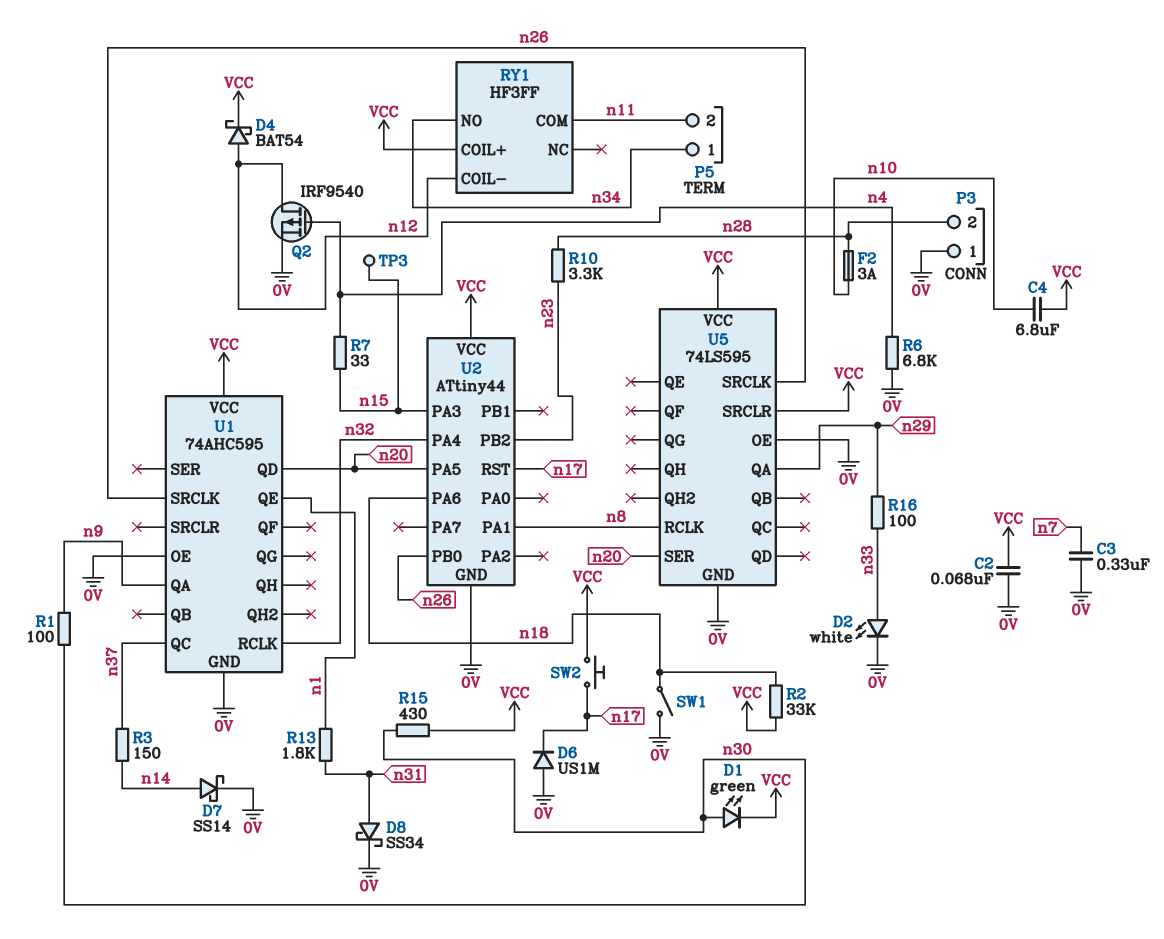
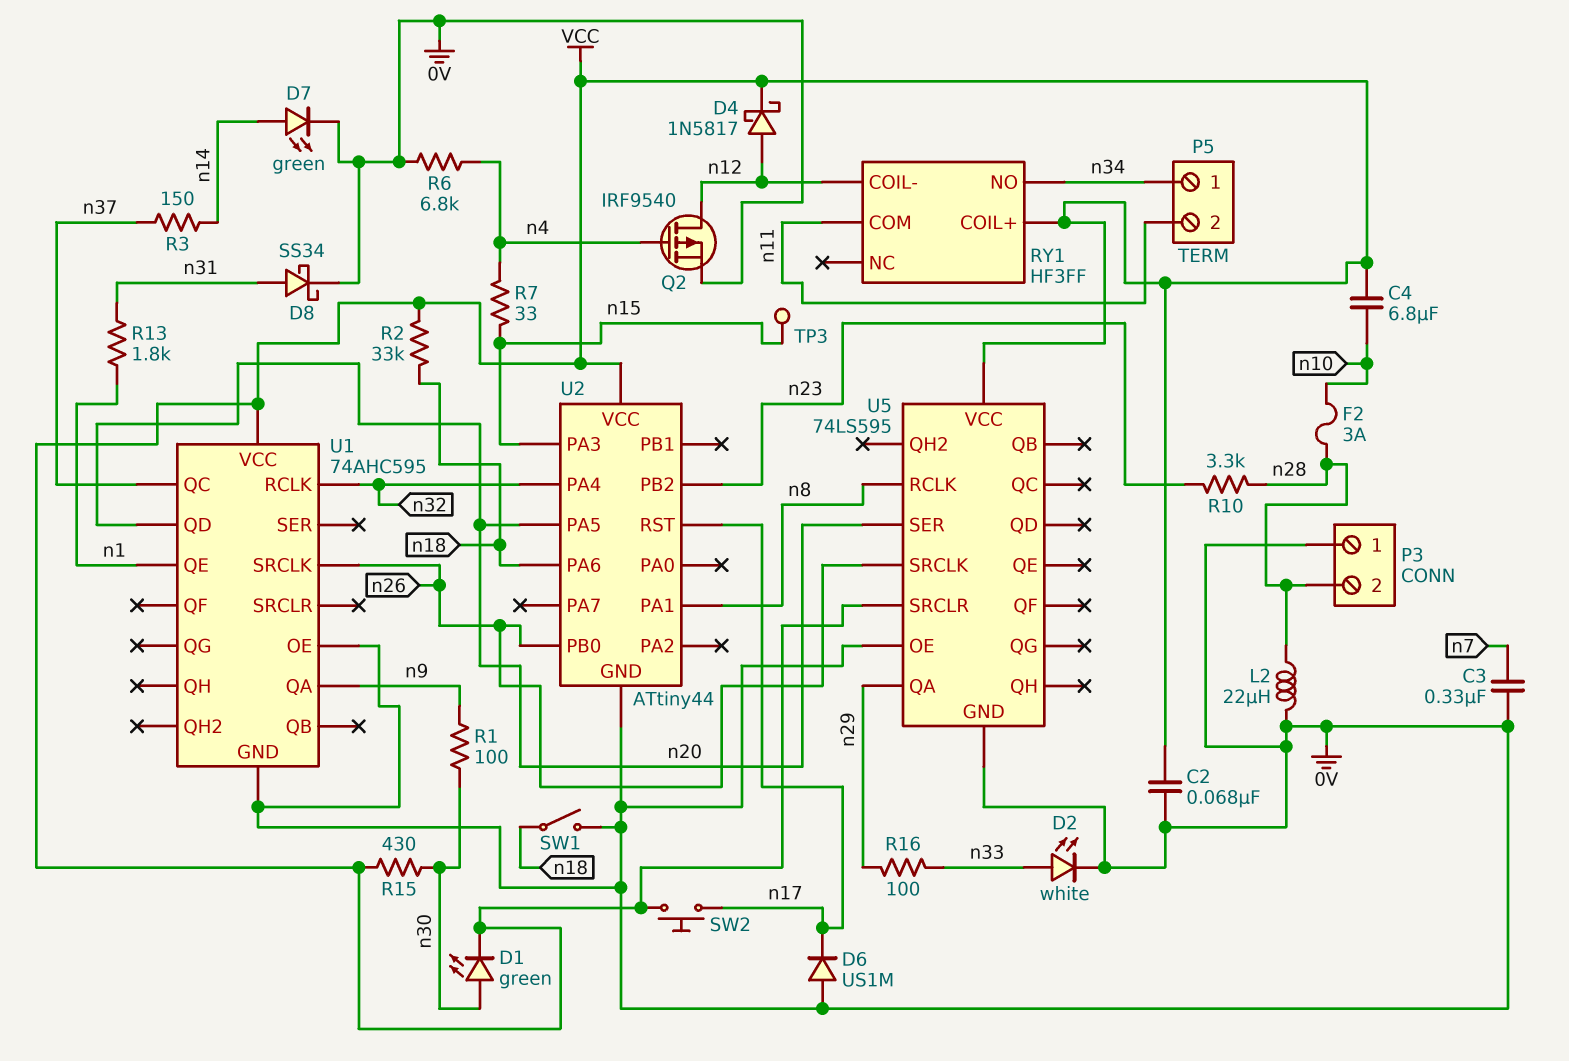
D4: schottky BAT54 (A n12, K VCC) -> schottky 1N5817 (A n12, K VCC)
D7: schottky SS14 (A n14, K 0V) -> LED green (A n14, K 0V)
L2: none -> 22uH (0V, n28)

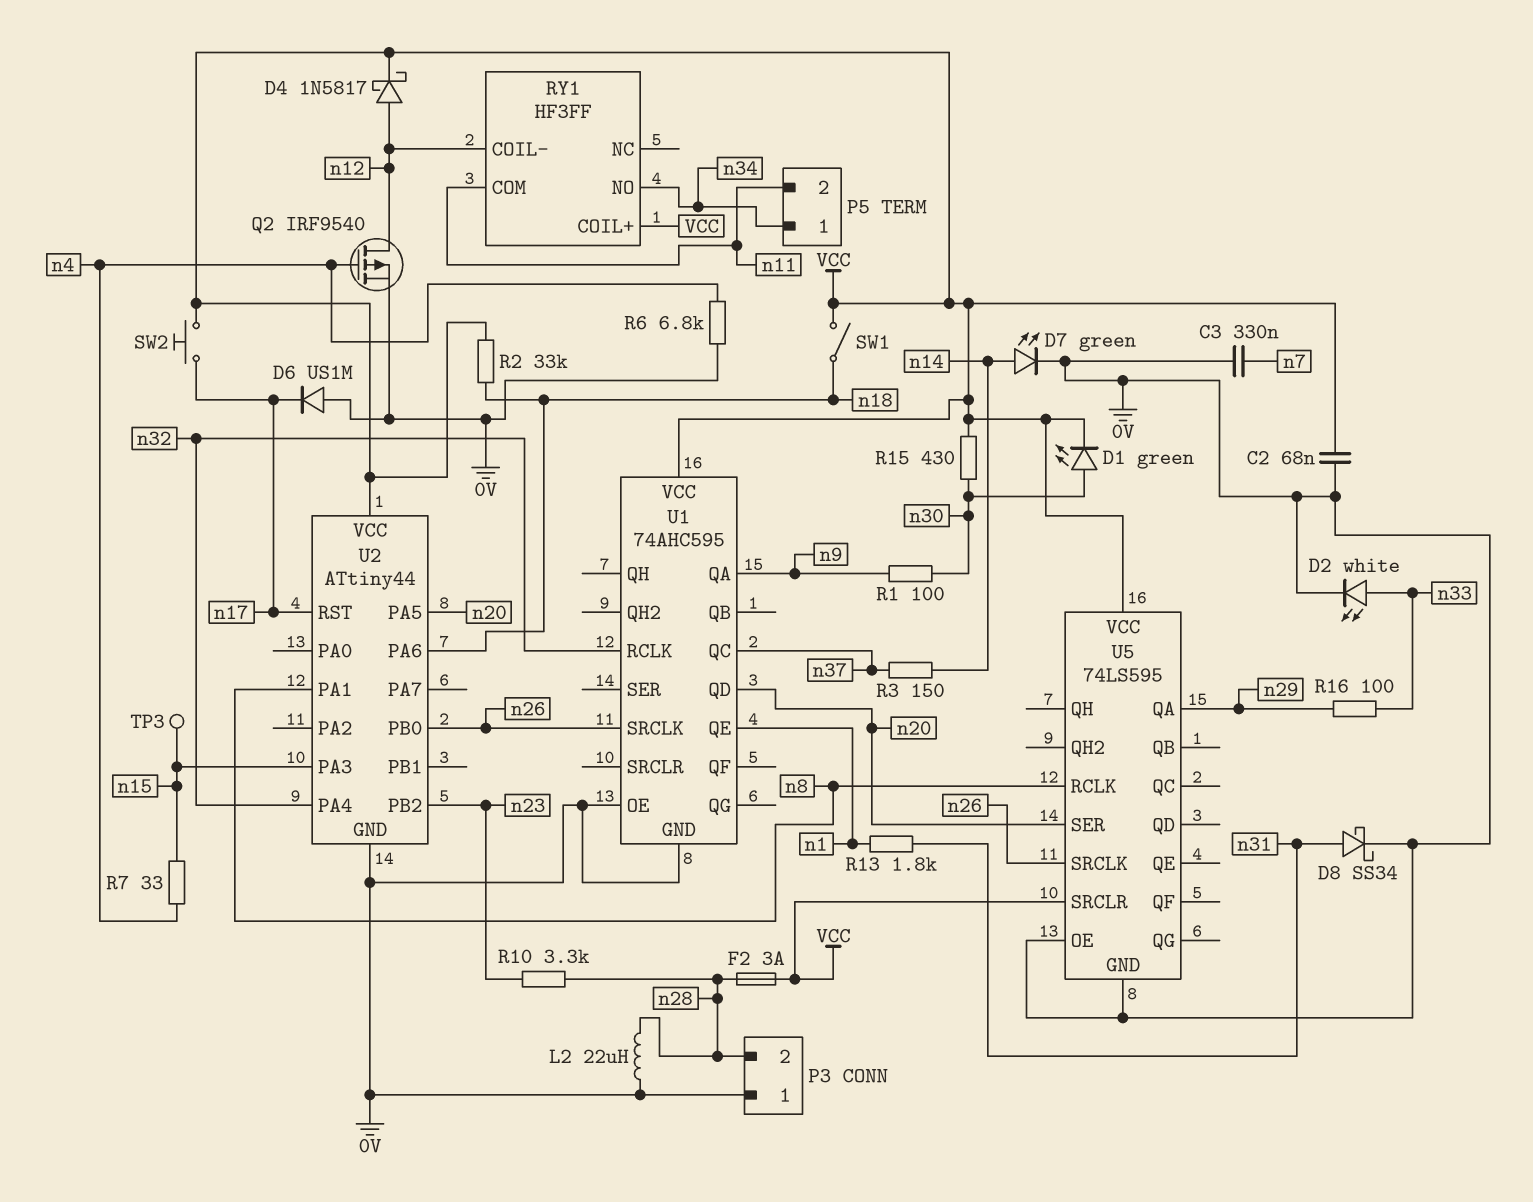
C4: 6.8uF (VCC, n10) -> none
F2: 3A (n10, n28) -> 3A (VCC, n28)
SW1: switch (0V, n18) -> switch (VCC, n18)

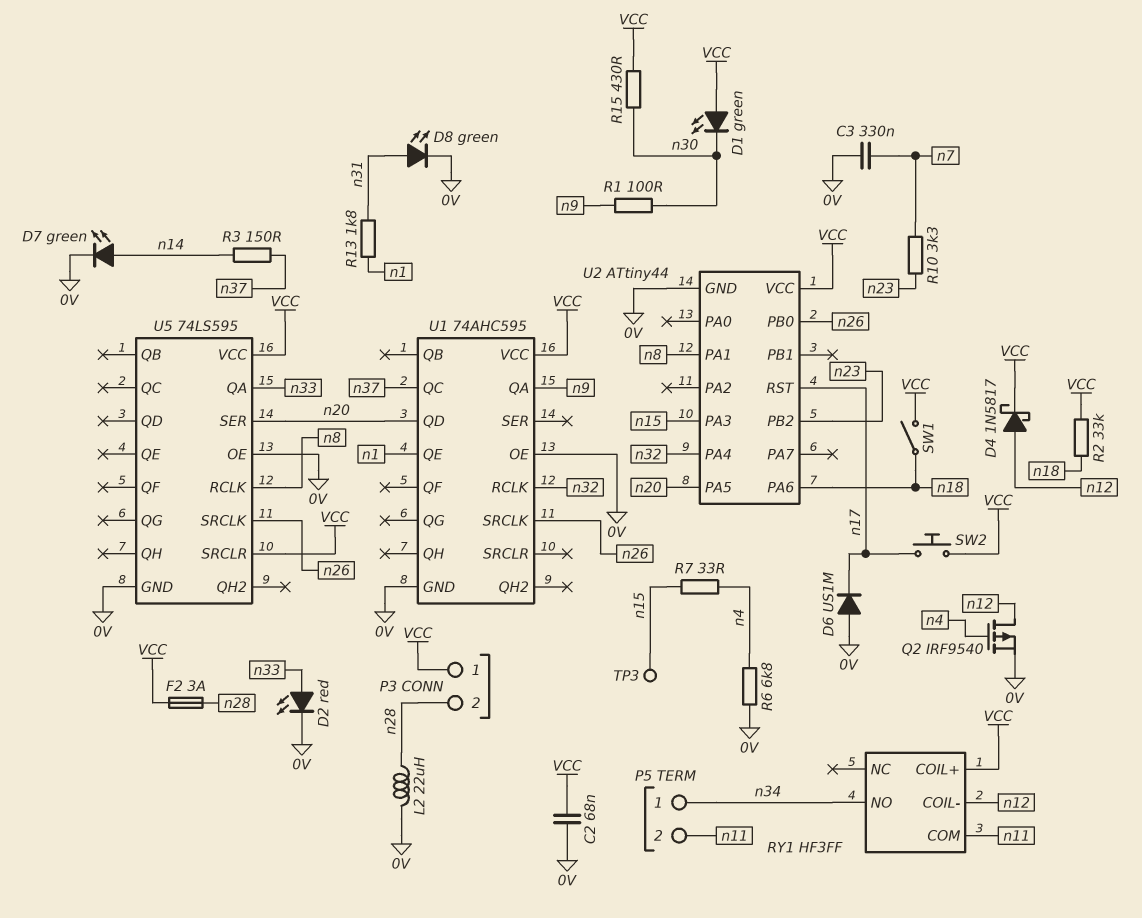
D1: LED green (A n30, K VCC) -> LED green (A VCC, K n30)
D2: LED white (A n33, K 0V) -> LED red (A n33, K 0V)
D8: schottky SS34 (A n31, K 0V) -> LED green (A n31, K 0V)
P3 pin 1: 0V -> VCC
R10: 3.3k (n23, n28) -> 3.3k (n7, n23)
R16: 100 (n29, n33) -> none
U5 pin QA: n29 -> n33

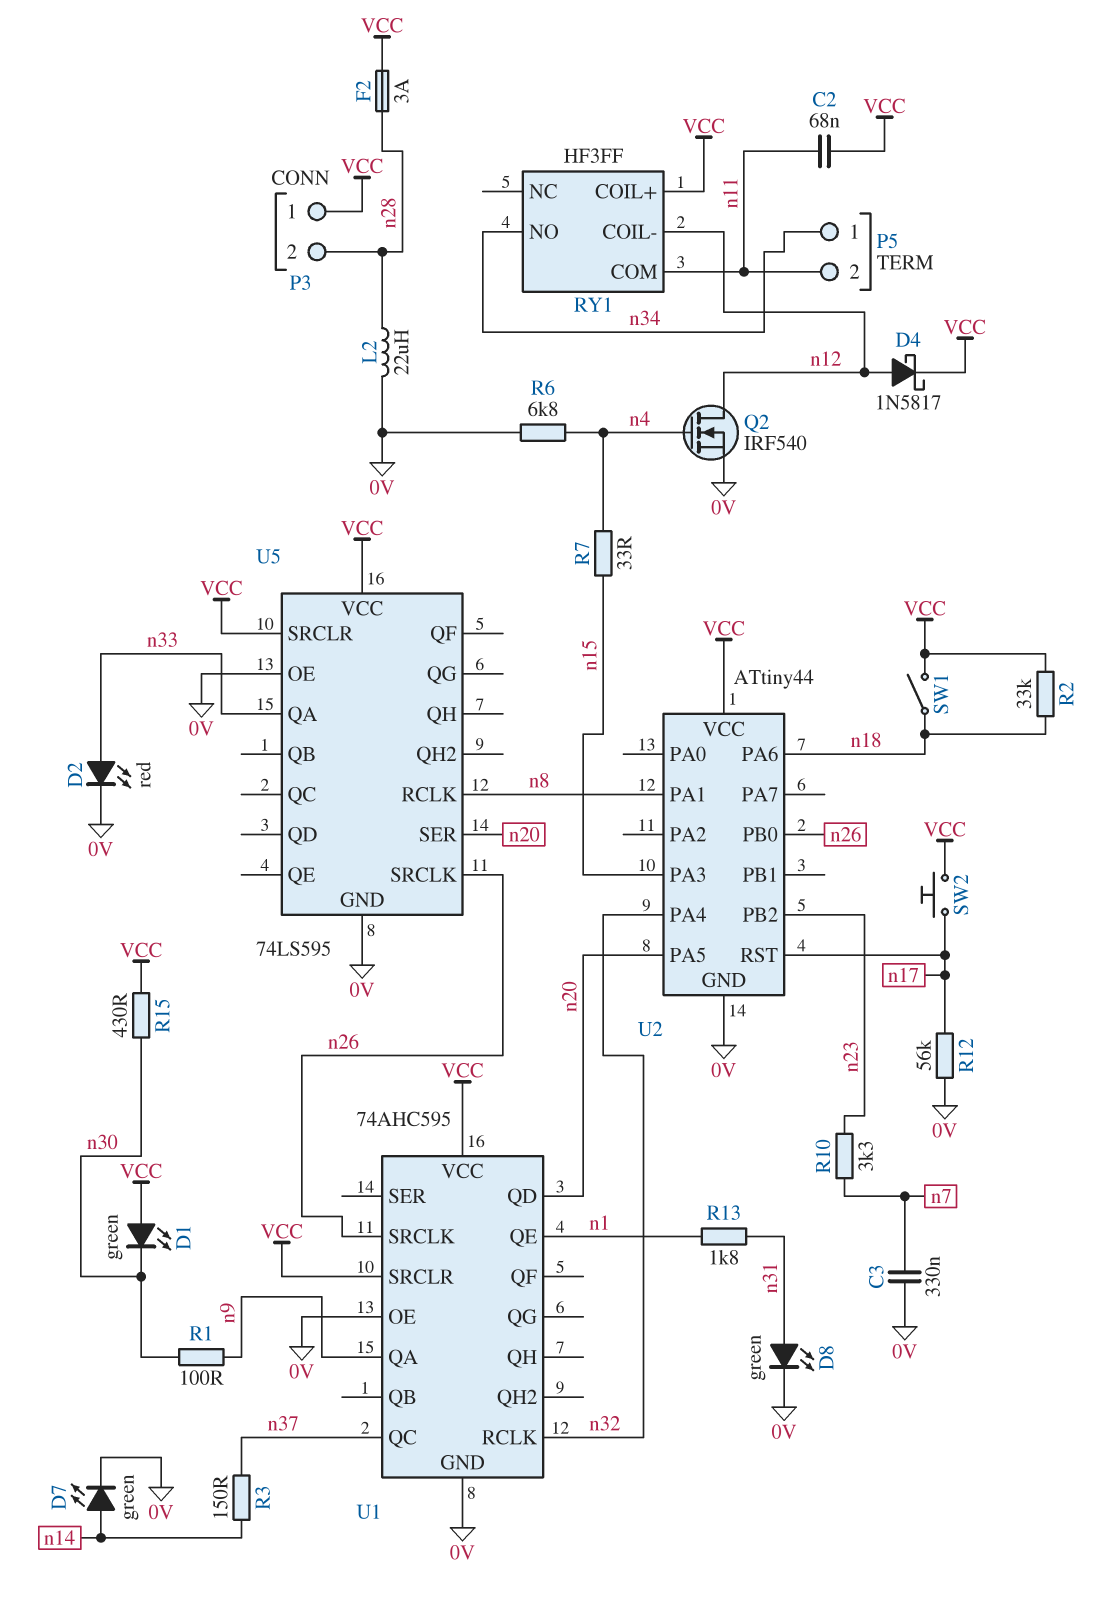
C2: 68nF (0V, VCC) -> 68nF (VCC, n11)
D6: diode US1M (A 0V, K n17) -> none
Q2: PMOS IRF9540 (G n4, D n12, S 0V) -> NMOS IRF540 (G n4, D n12, S 0V)
R12: none -> 56k (0V, n17)
TP3: test point (n15) -> none
U1 pin SRCLR: none -> VCC

